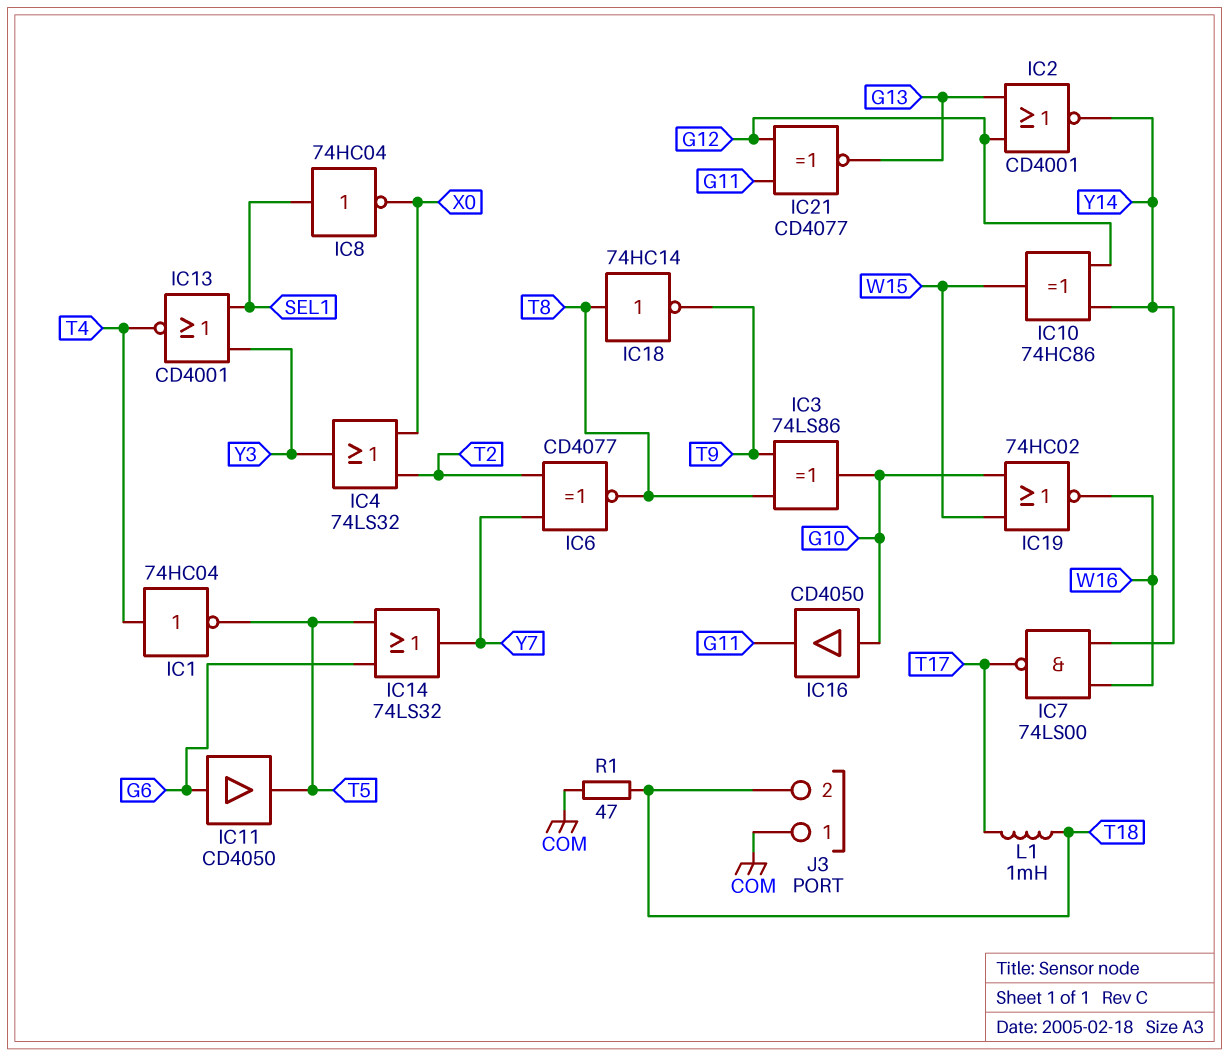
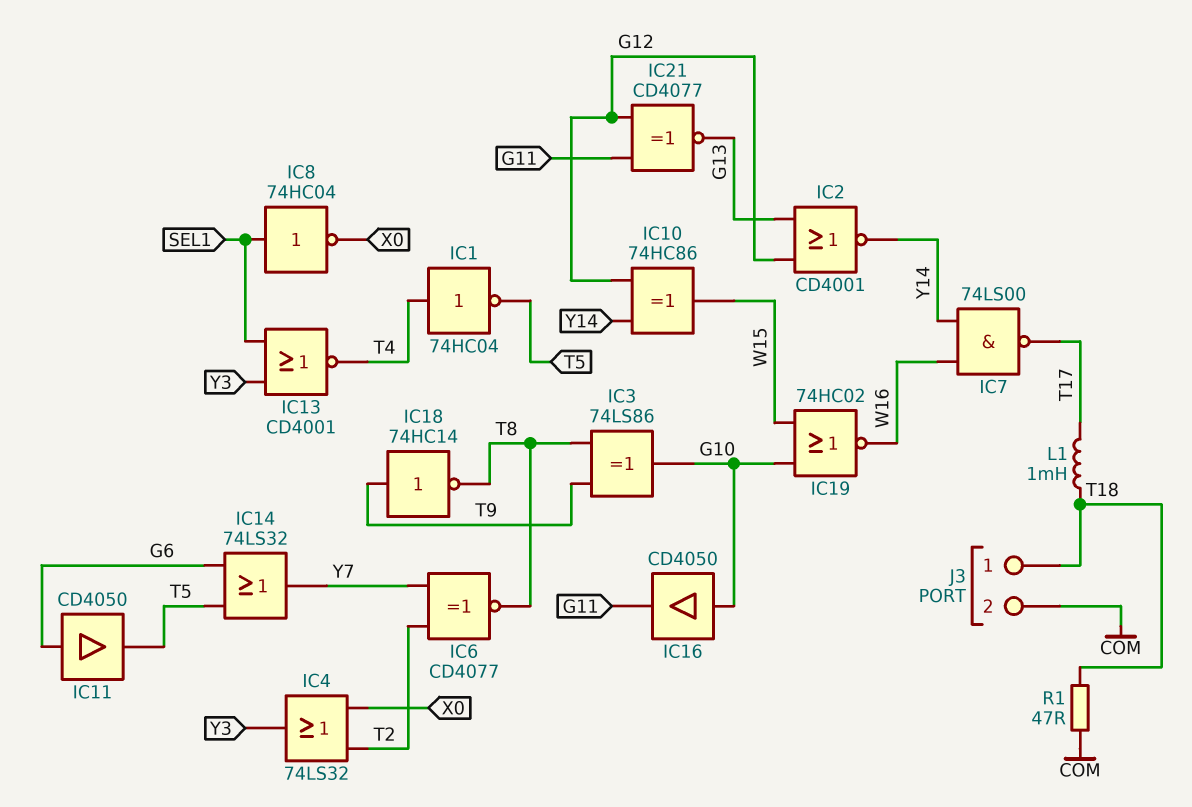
IC18: NOT 74HC14 (in T8, out T9) -> NOT 74HC14 (in T9, out T8)
J3 pin 1: COM -> T18
J3 pin 2: T18 -> COM

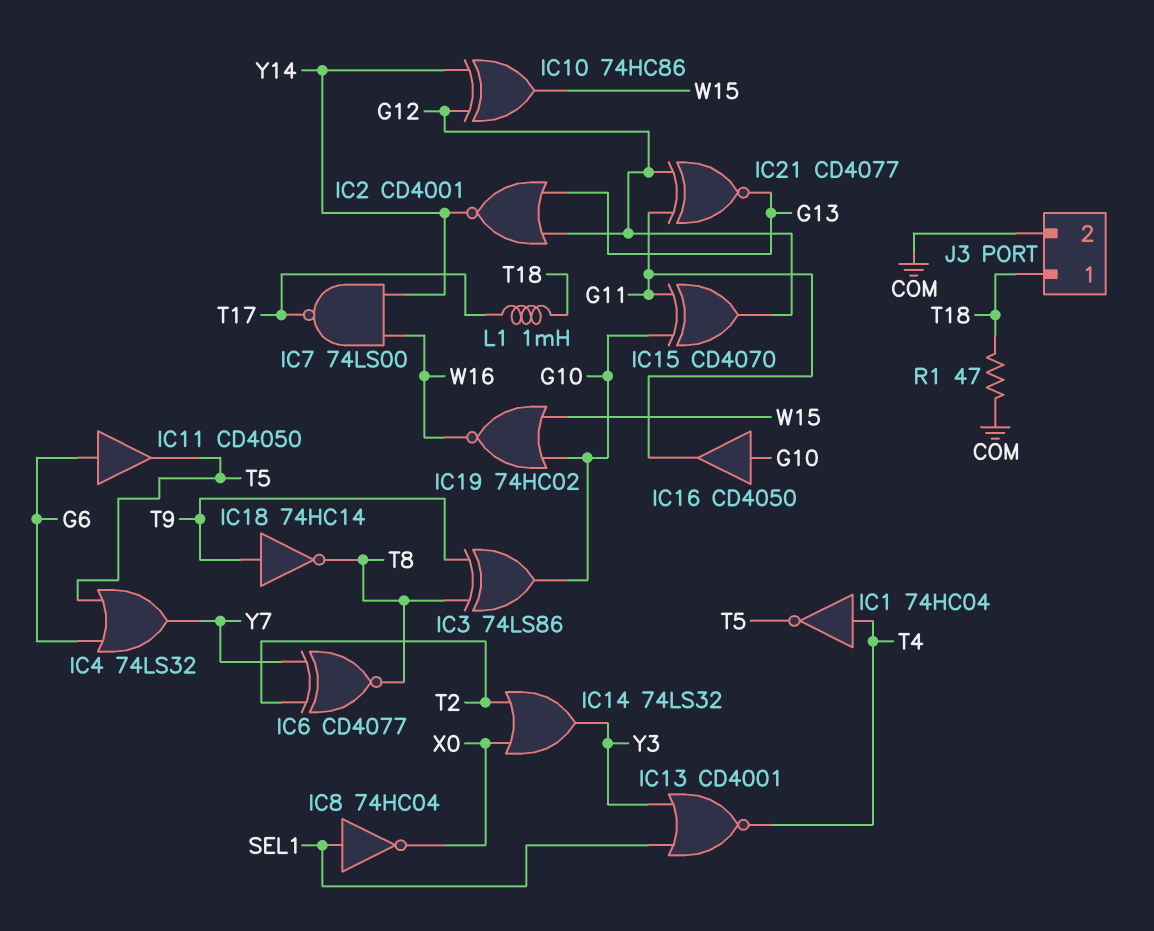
IC4: OR 74LS32 (in T2, in X0, out Y3) -> OR 74LS32 (in G6, in T5, out Y7)
IC14: OR 74LS32 (in G6, in T5, out Y7) -> OR 74LS32 (in T2, in X0, out Y3)
IC15: none -> XOR CD4070 (in G10, in G11, out G12)

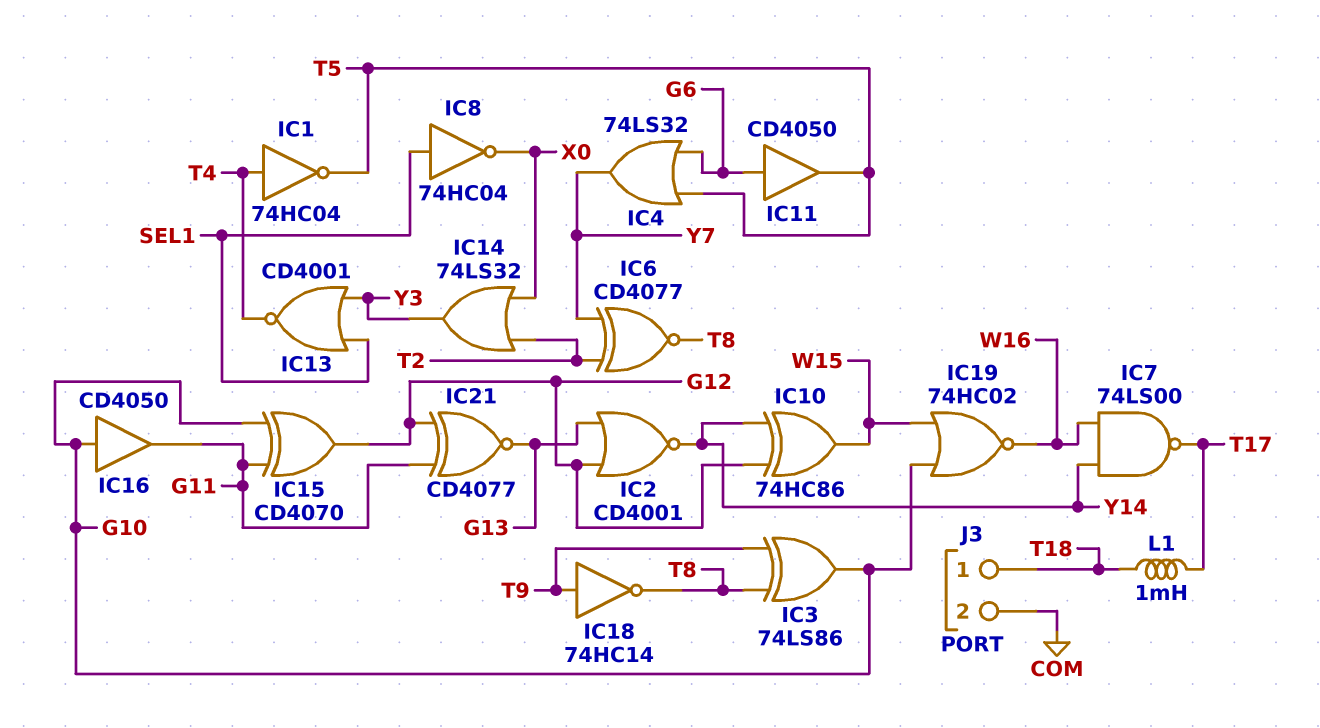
R1: 47 (COM, T18) -> none

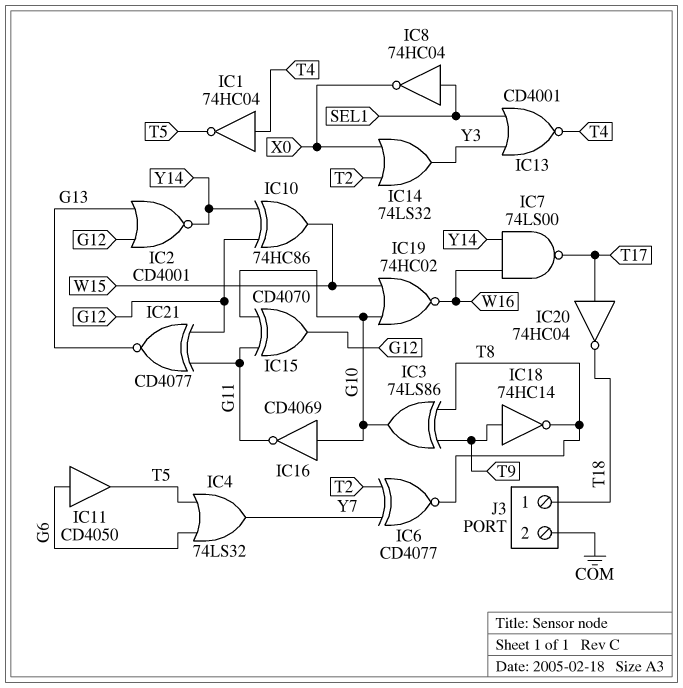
IC16: buffer CD4050 (in G10, out G11) -> NOT CD4069 (in G10, out G11)
IC20: none -> NOT 74HC04 (in T17, out T18)
L1: 1mH (T17, T18) -> none

